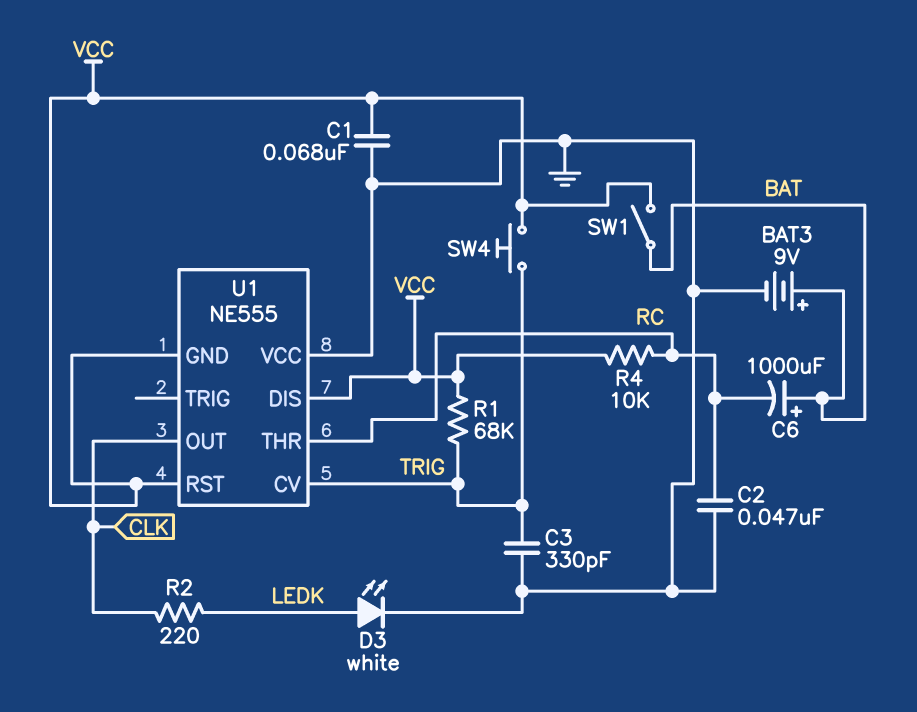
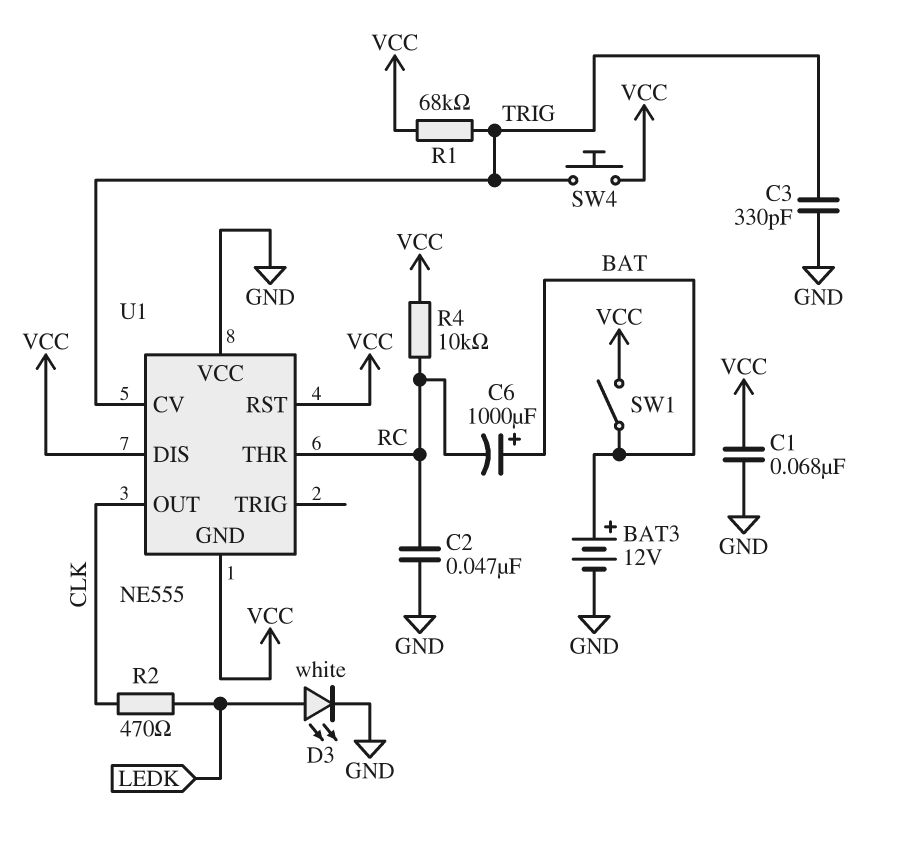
BAT3: 9V (plus BAT, minus GND) -> 12V (plus BAT, minus GND)
R2: 220 (CLK, LEDK) -> 470 (CLK, LEDK)

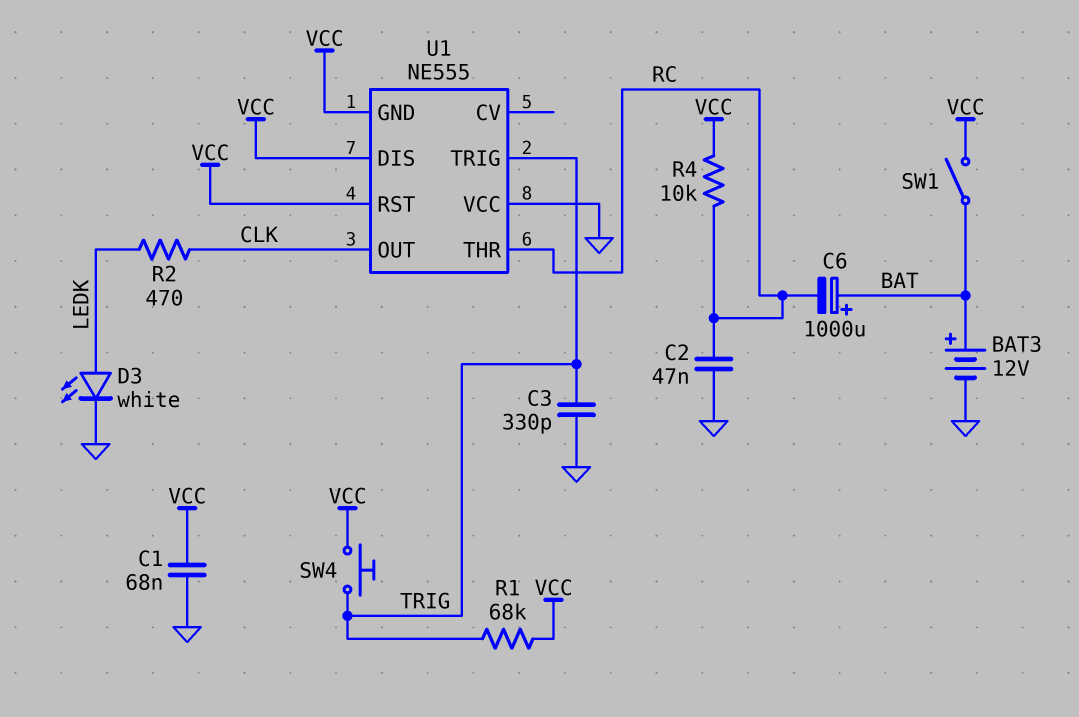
U1 pin CV: TRIG -> none
U1 pin TRIG: none -> TRIG

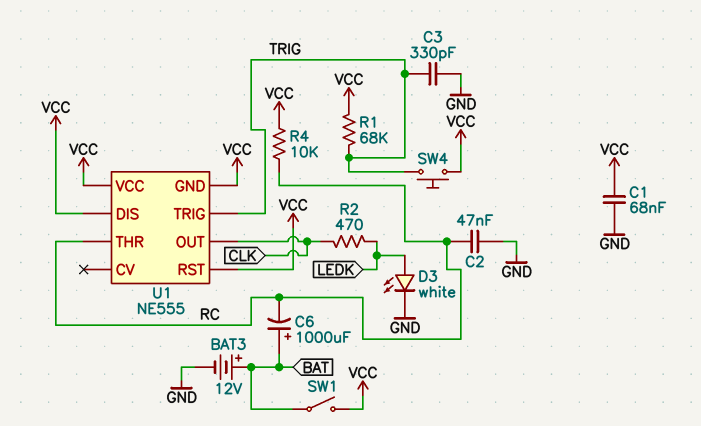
U1 pin VCC: GND -> VCC

